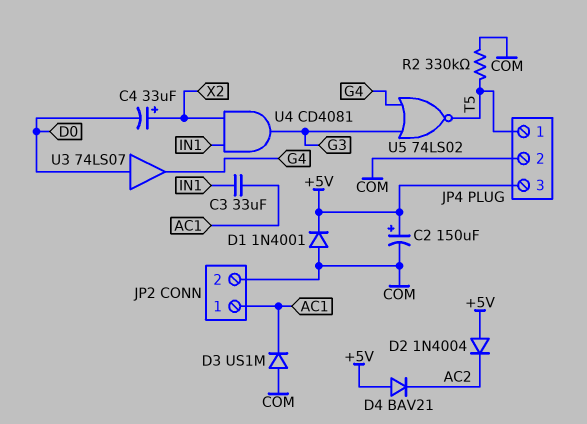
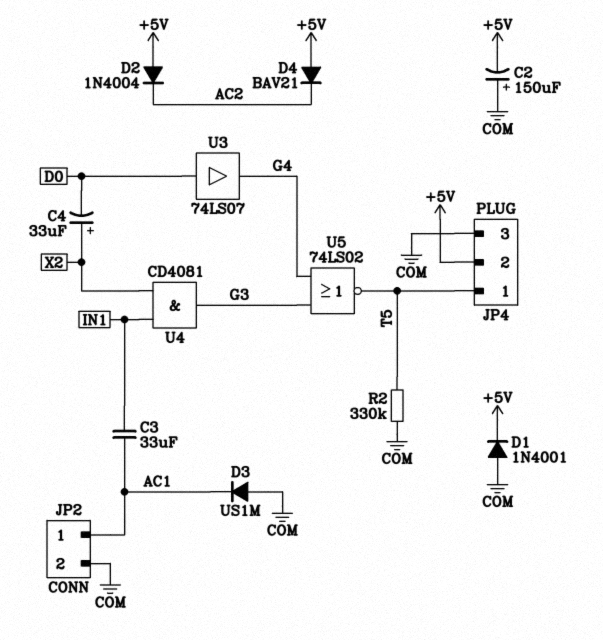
C2: 150uF (plus +5V, minus COM) -> 150uF (plus COM, minus +5V)
JP4 pin 2: COM -> +5V
JP4 pin 3: +5V -> COM

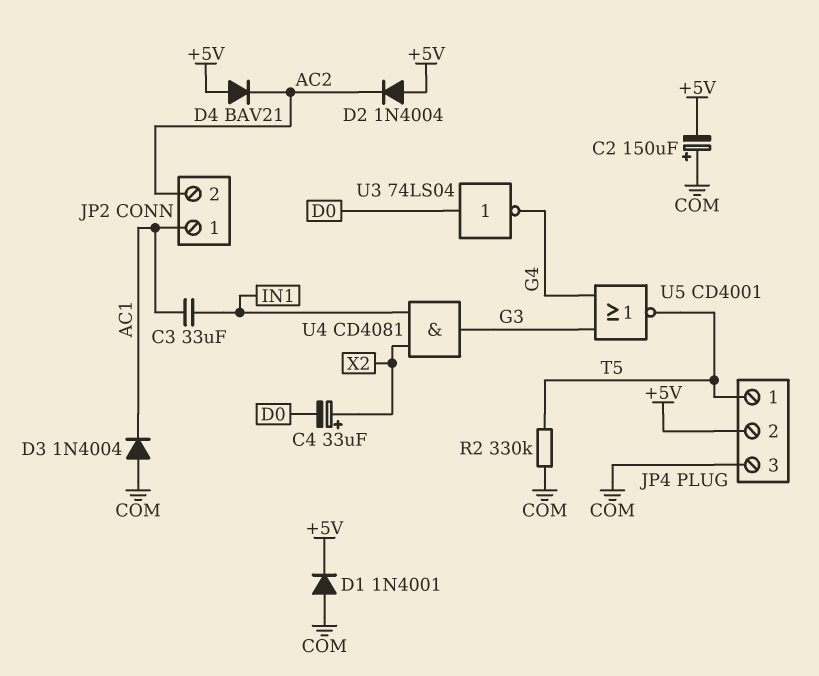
D3: diode US1M (A COM, K AC1) -> diode 1N4004 (A COM, K AC1)
JP2 pin 2: COM -> AC2
U3: buffer 74LS07 (in D0, out G4) -> NOT 74LS04 (in D0, out G4)
U5: NOR 74LS02 (in G3, in G4, out T5) -> NOR CD4001 (in G3, in G4, out T5)

